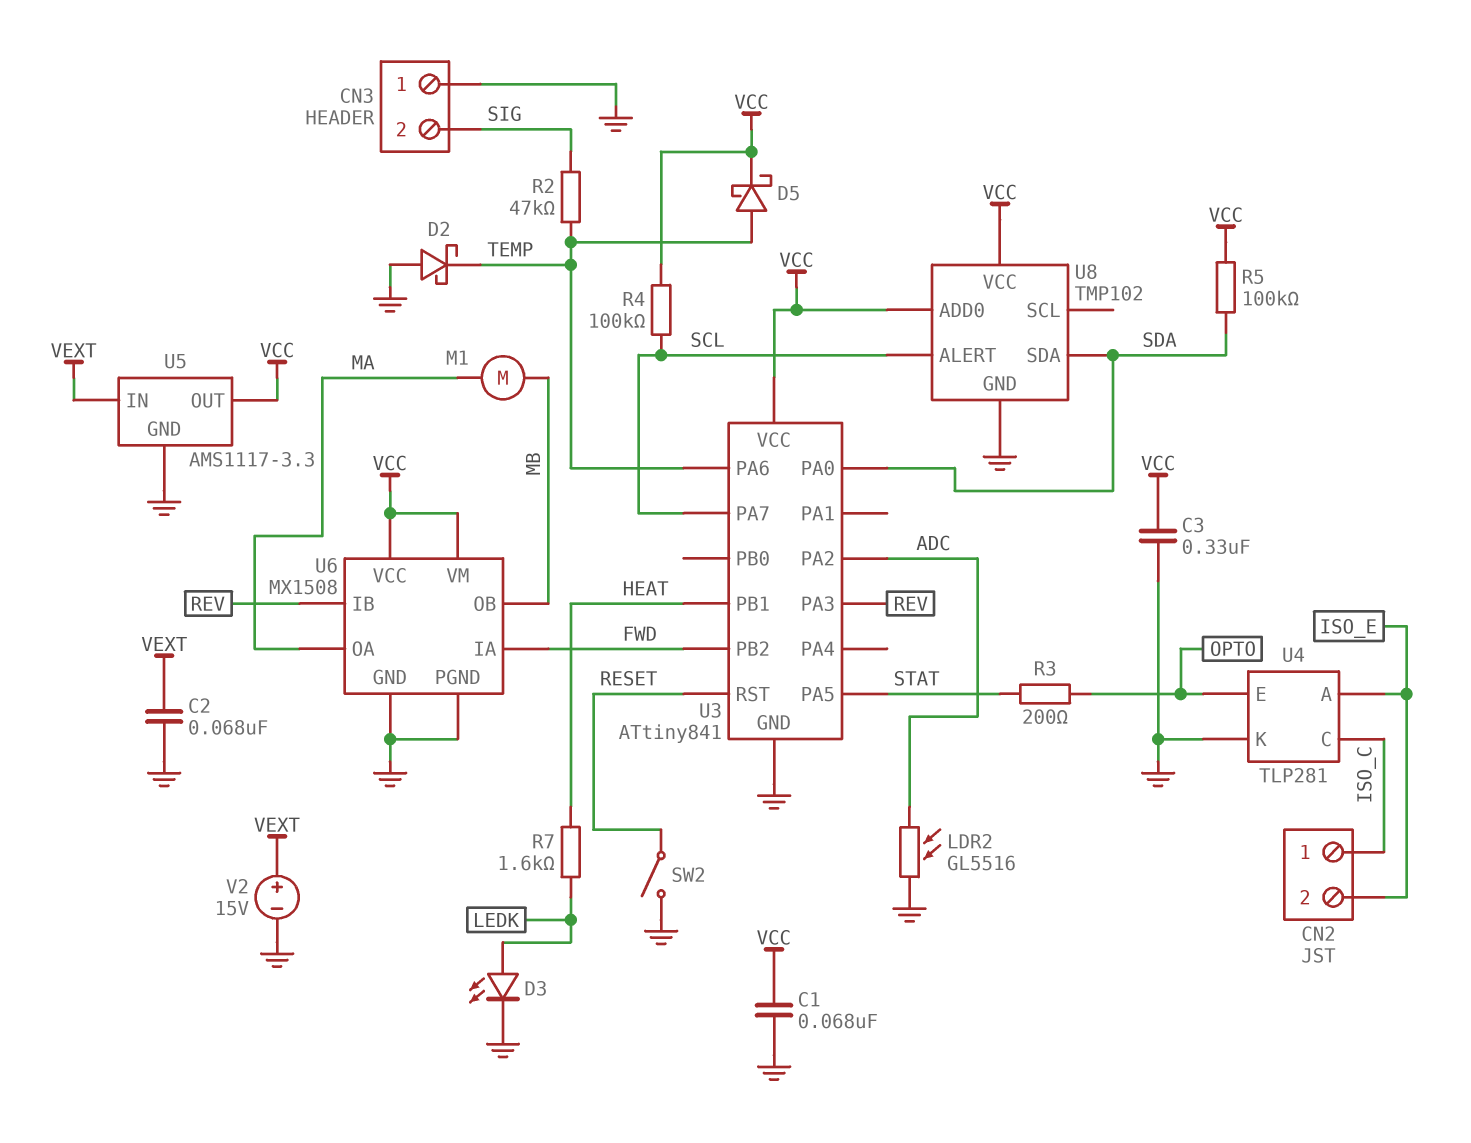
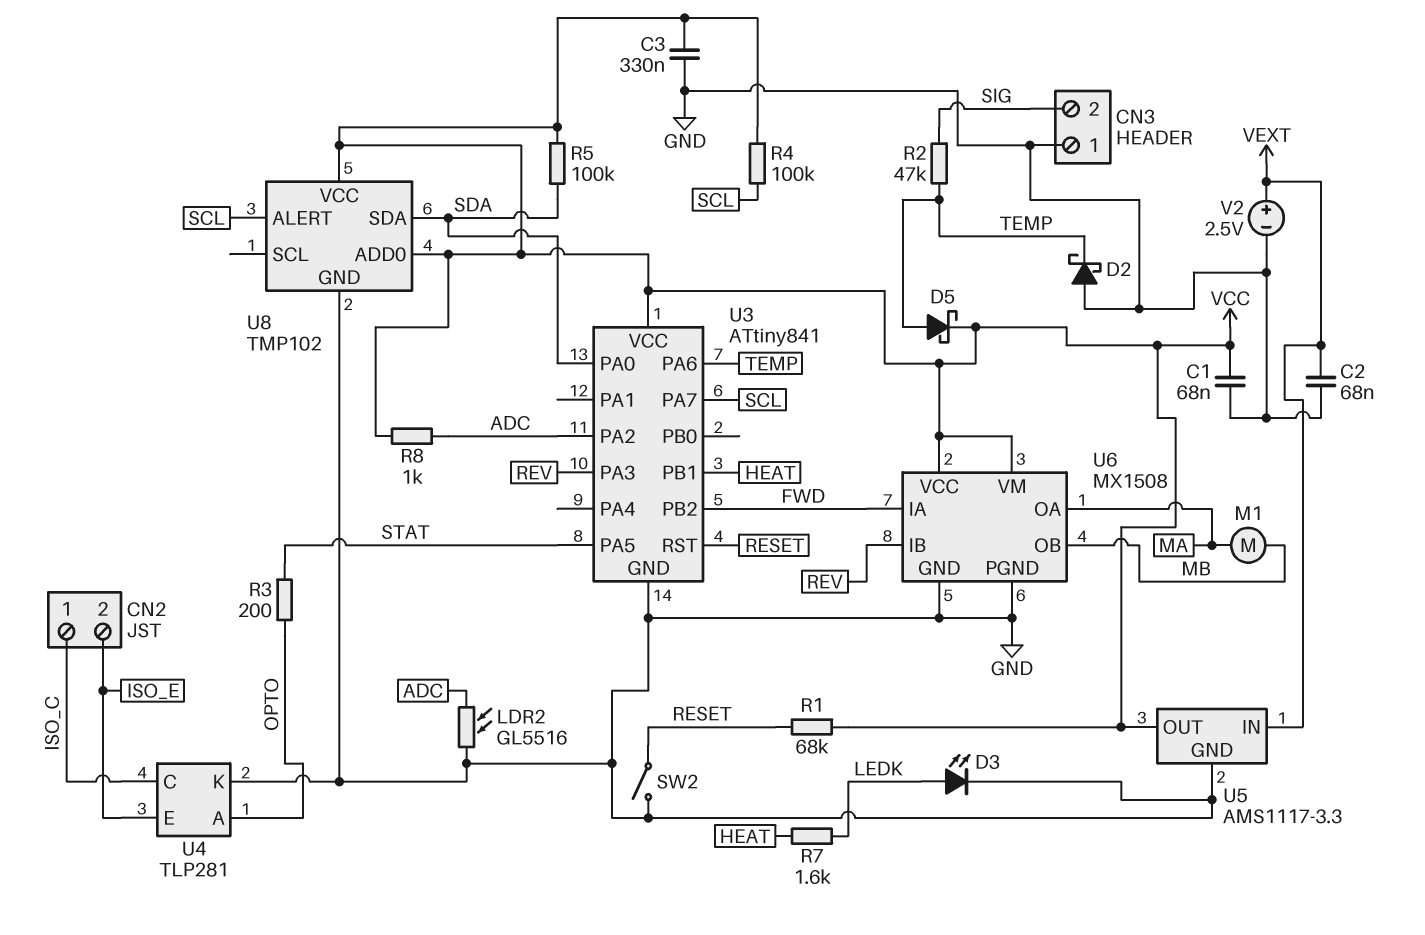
R1: none -> 68k (RESET, VCC)
R8: none -> 1k (ADC, VCC)
U4 pin A: ISO_E -> OPTO
U4 pin E: OPTO -> ISO_E
V2: 15V (plus VEXT, minus GND) -> 2.5V (plus VEXT, minus GND)

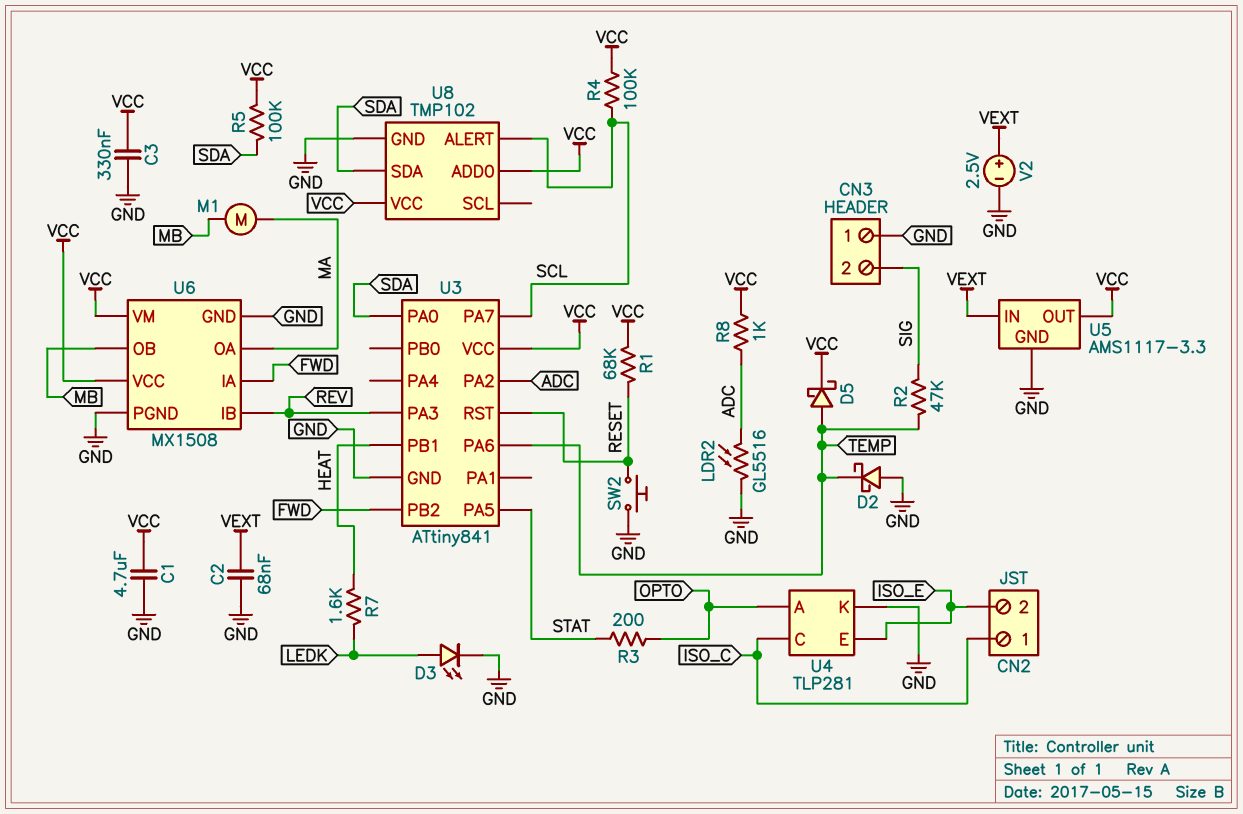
C1: 68nF (GND, VCC) -> 4.7uF (GND, VCC)
SW2: switch (GND, RESET) -> button (GND, RESET)

